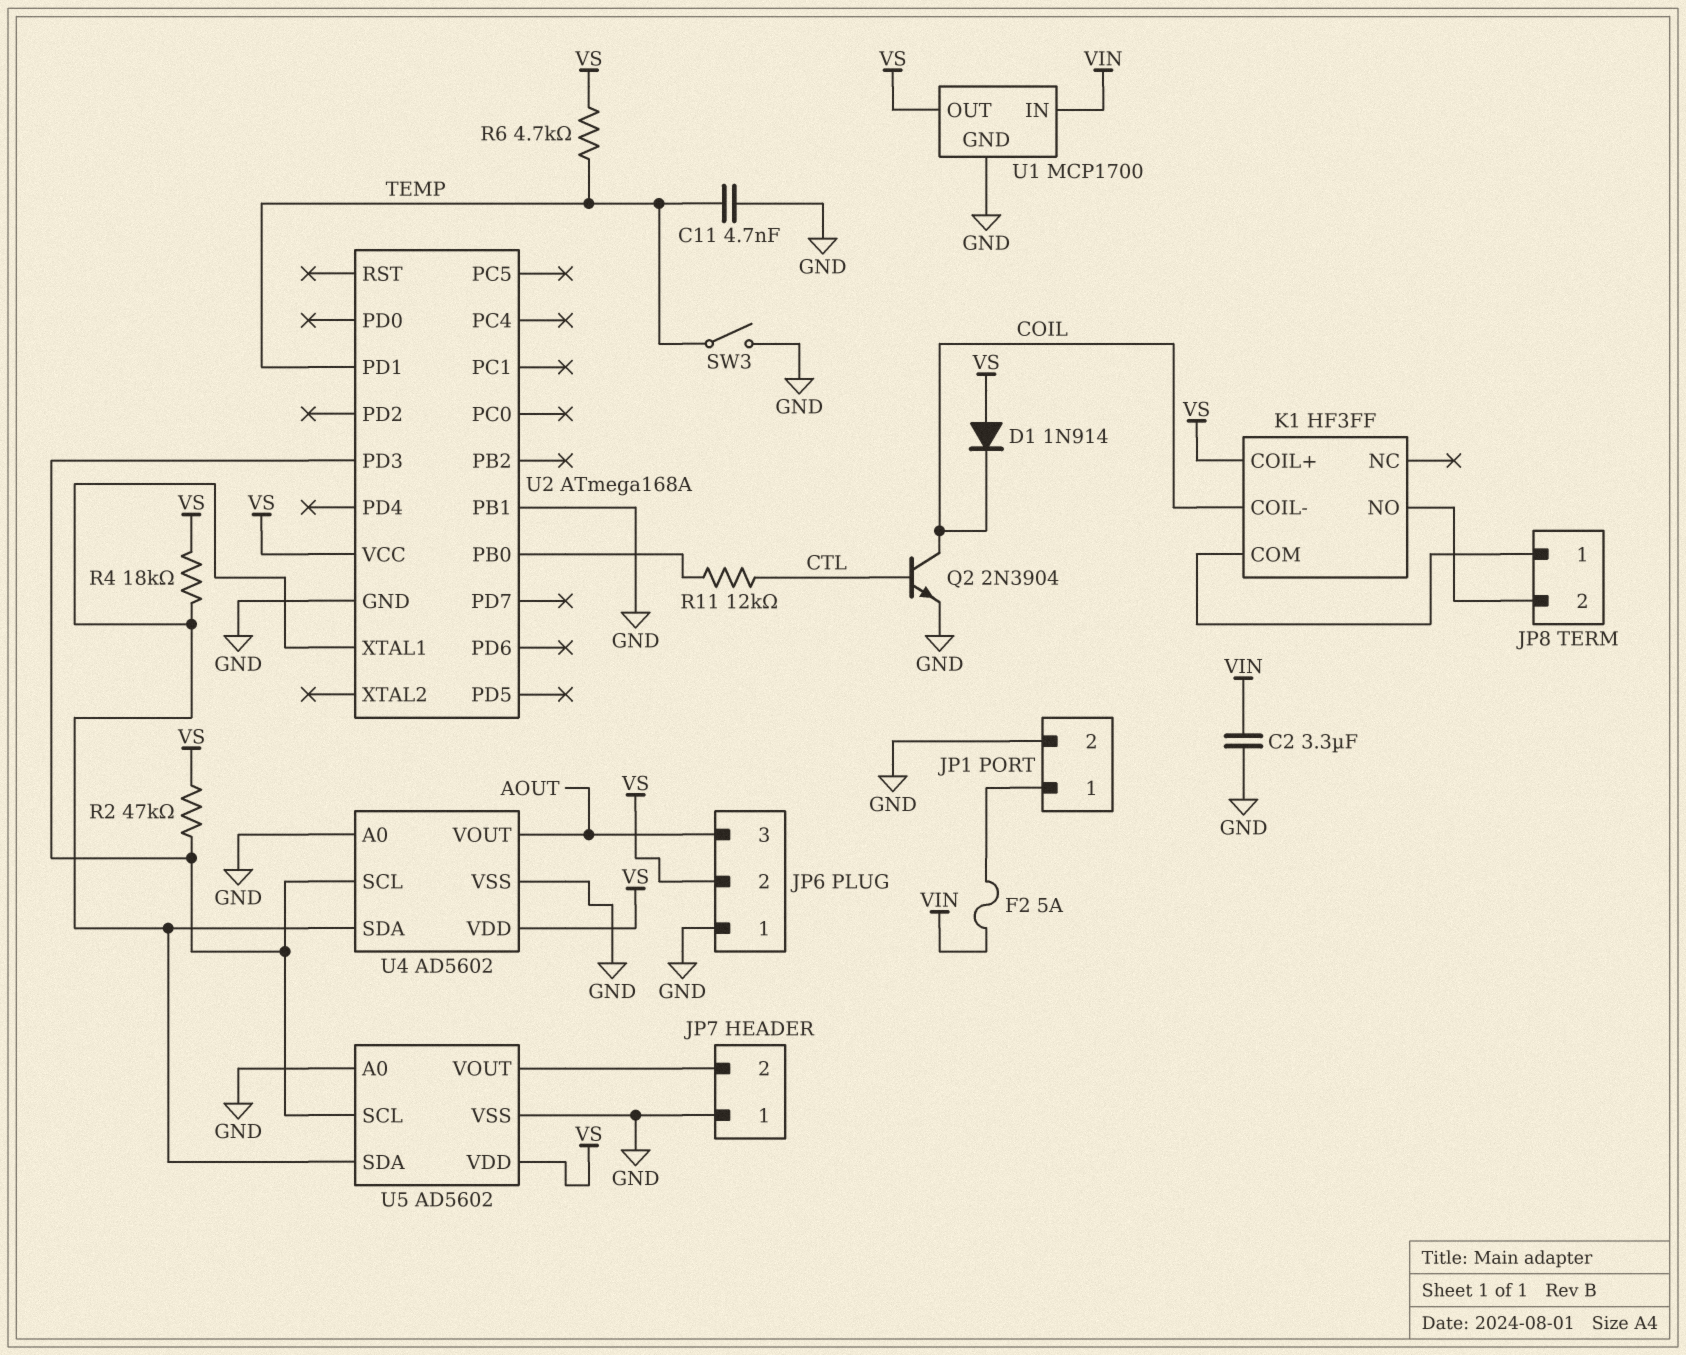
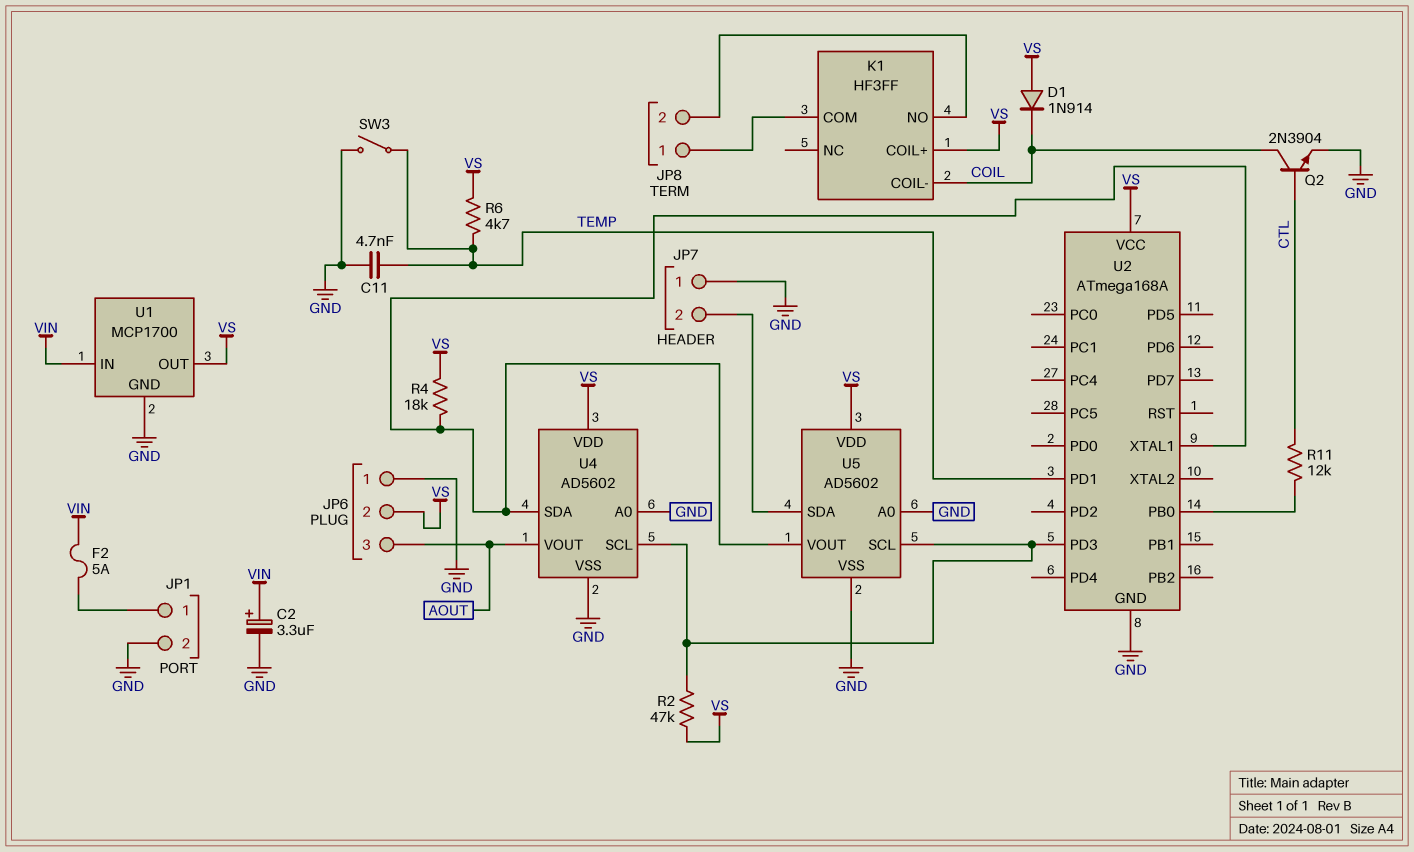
C2: 3.3uF (GND, VIN) -> 3.3uF (plus VIN, minus GND)
U2 pin PB1: GND -> none
U5 pin SDA: U2/XTAL1 -> JP7/2
U5 pin VOUT: JP7/2 -> U2/XTAL1

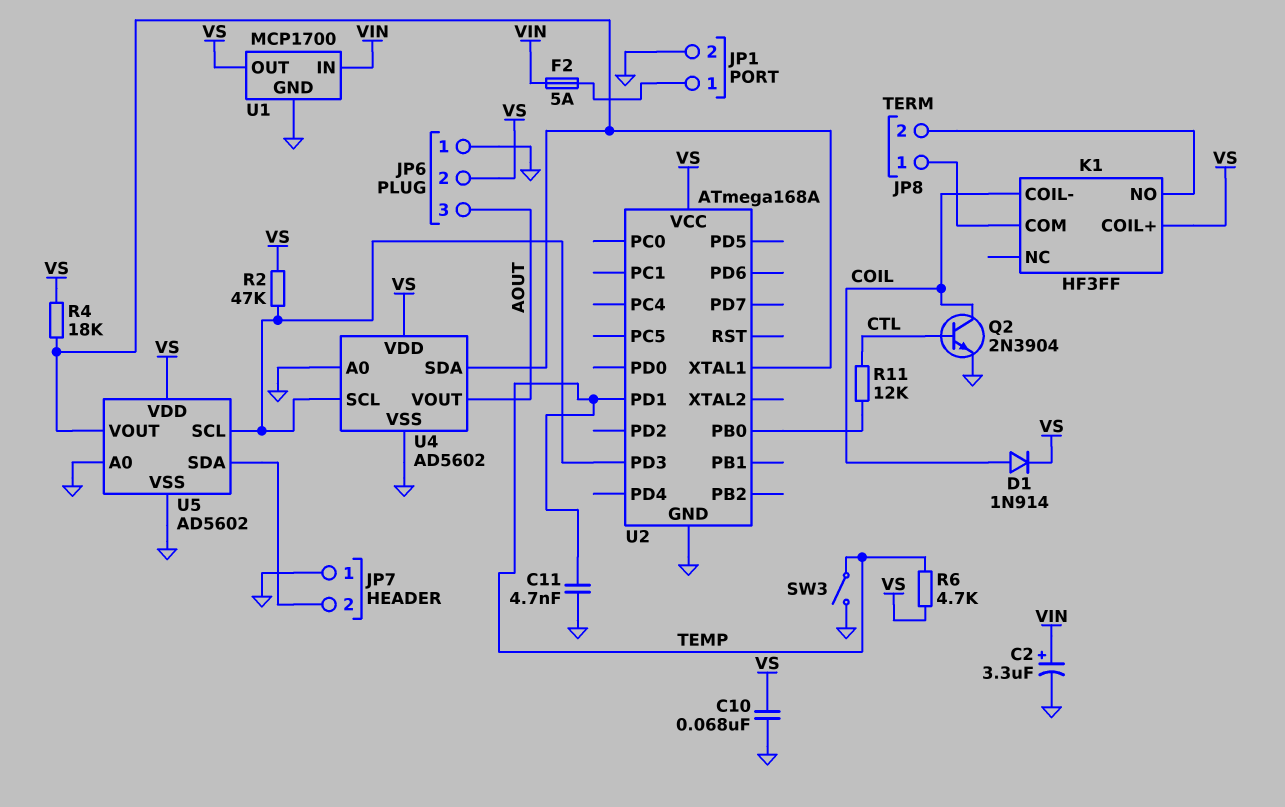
C10: none -> 68nF (GND, VS)
D1: diode 1N914 (A VS, K COIL) -> diode 1N914 (A COIL, K VS)

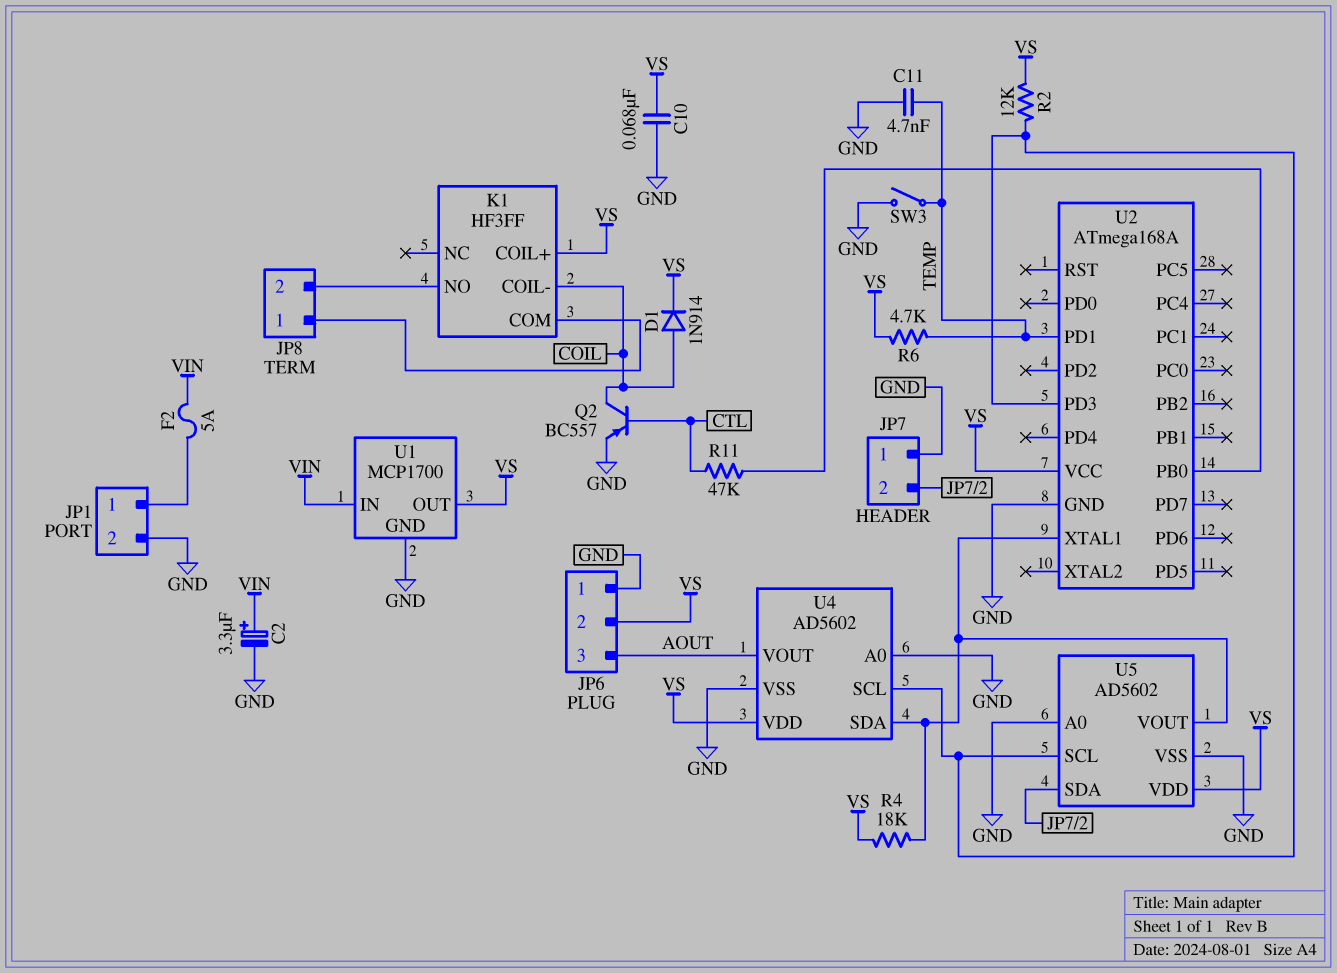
Q2: NPN 2N3904 (B CTL, C COIL, E GND) -> PNP BC557 (B CTL, C COIL, E GND)
R2: 47k (U2/PD3, VS) -> 12k (U2/PD3, VS)
R11: 12k (CTL, U2/PB0) -> 47k (CTL, U2/PB0)

